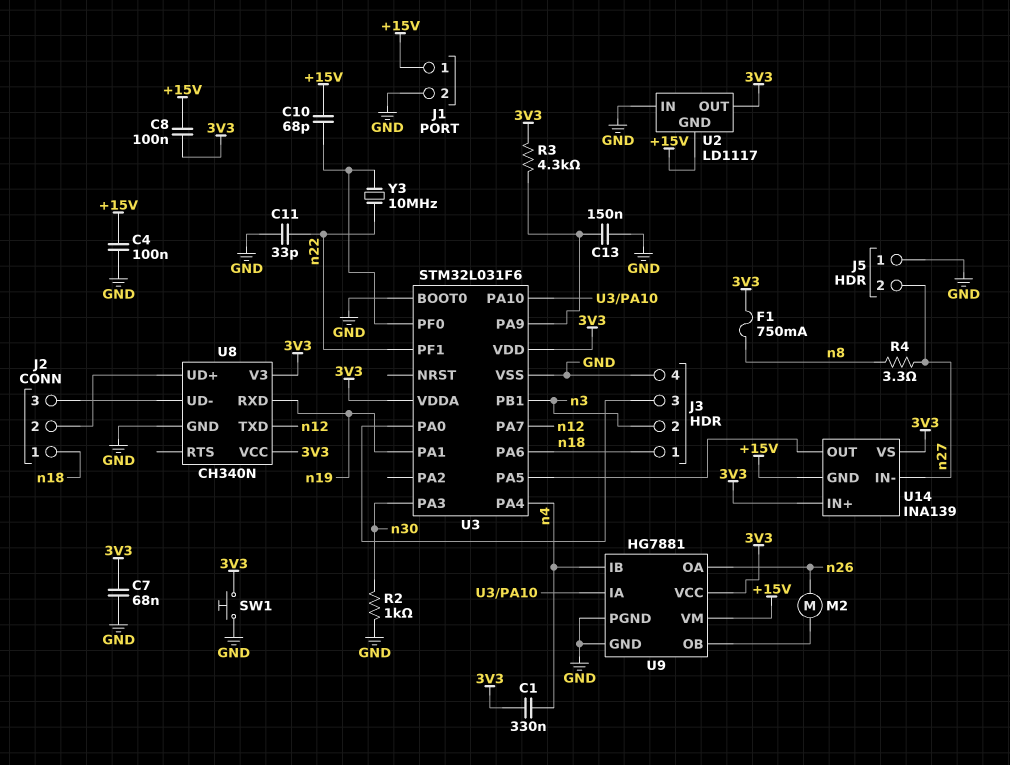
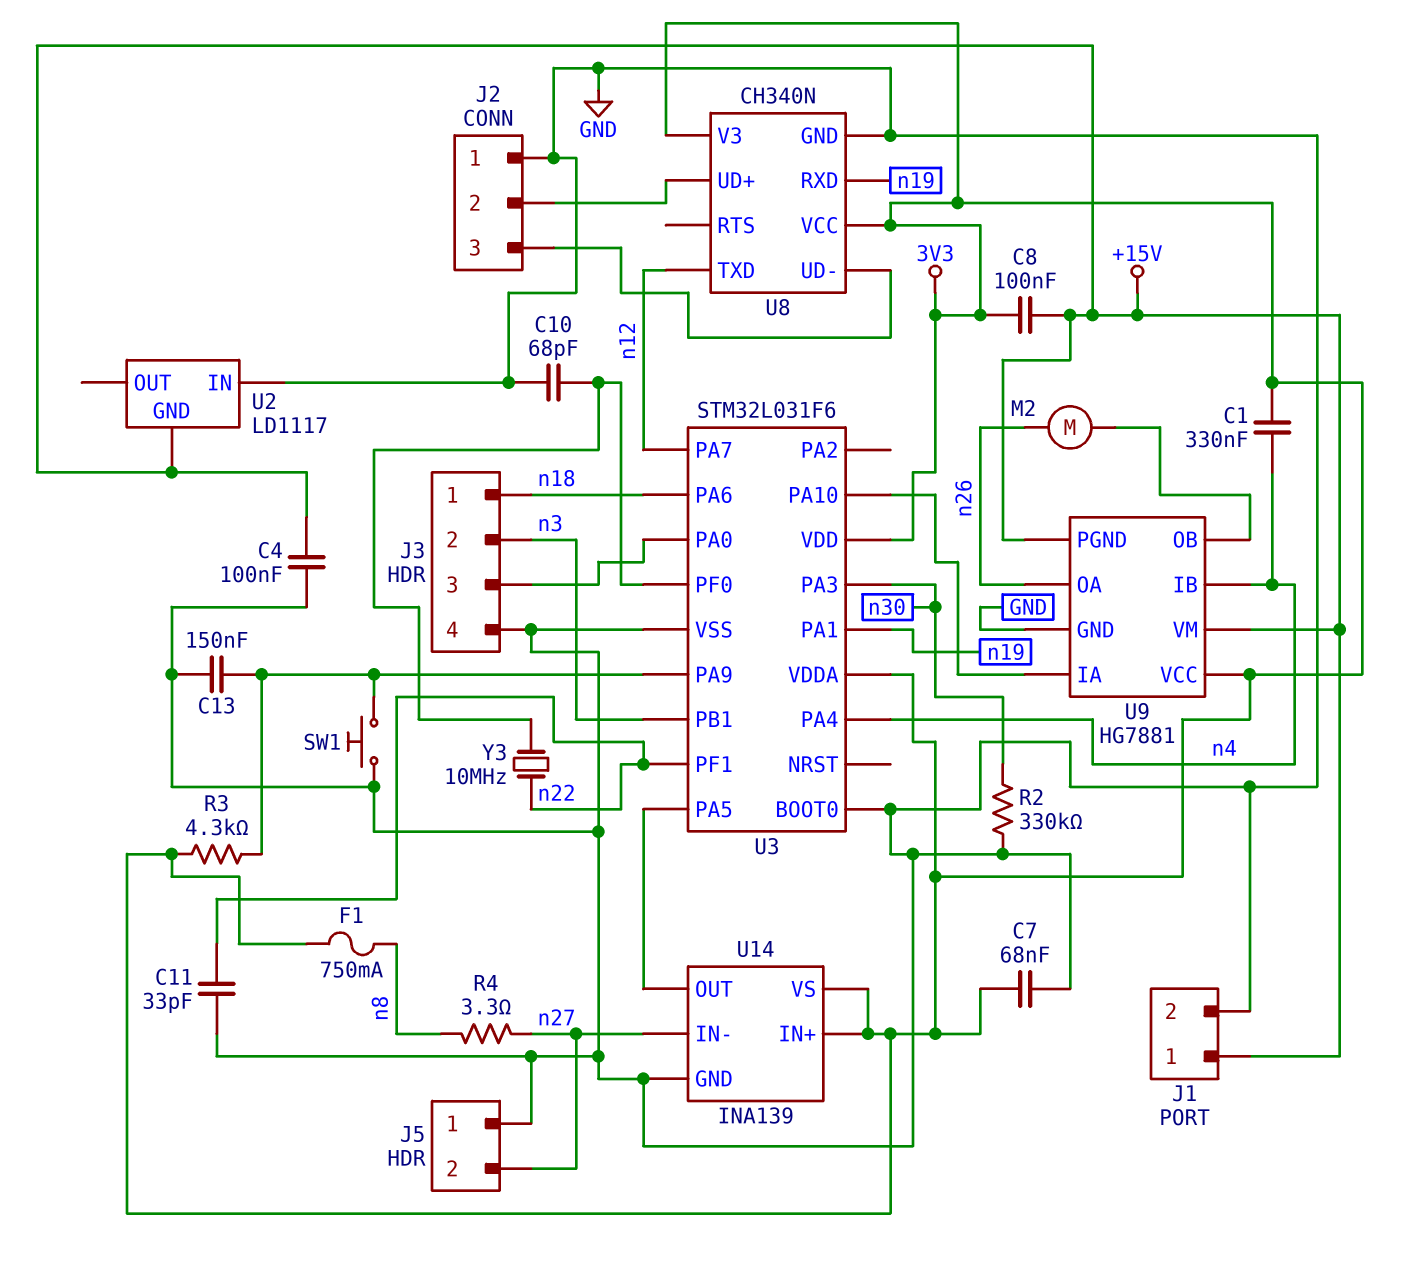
C10: 68pF (+15V, U3/PF0) -> 68pF (GND, U3/PF0)
J2 pin 1: n18 -> GND
R2: 1k (GND, n30) -> 330k (GND, n30)
SW1: button (3V3, GND) -> button (GND, U3/PA9)
U2 pin OUT: 3V3 -> none
U9 pin PGND: GND -> +15V
U14 pin GND: +15V -> GND

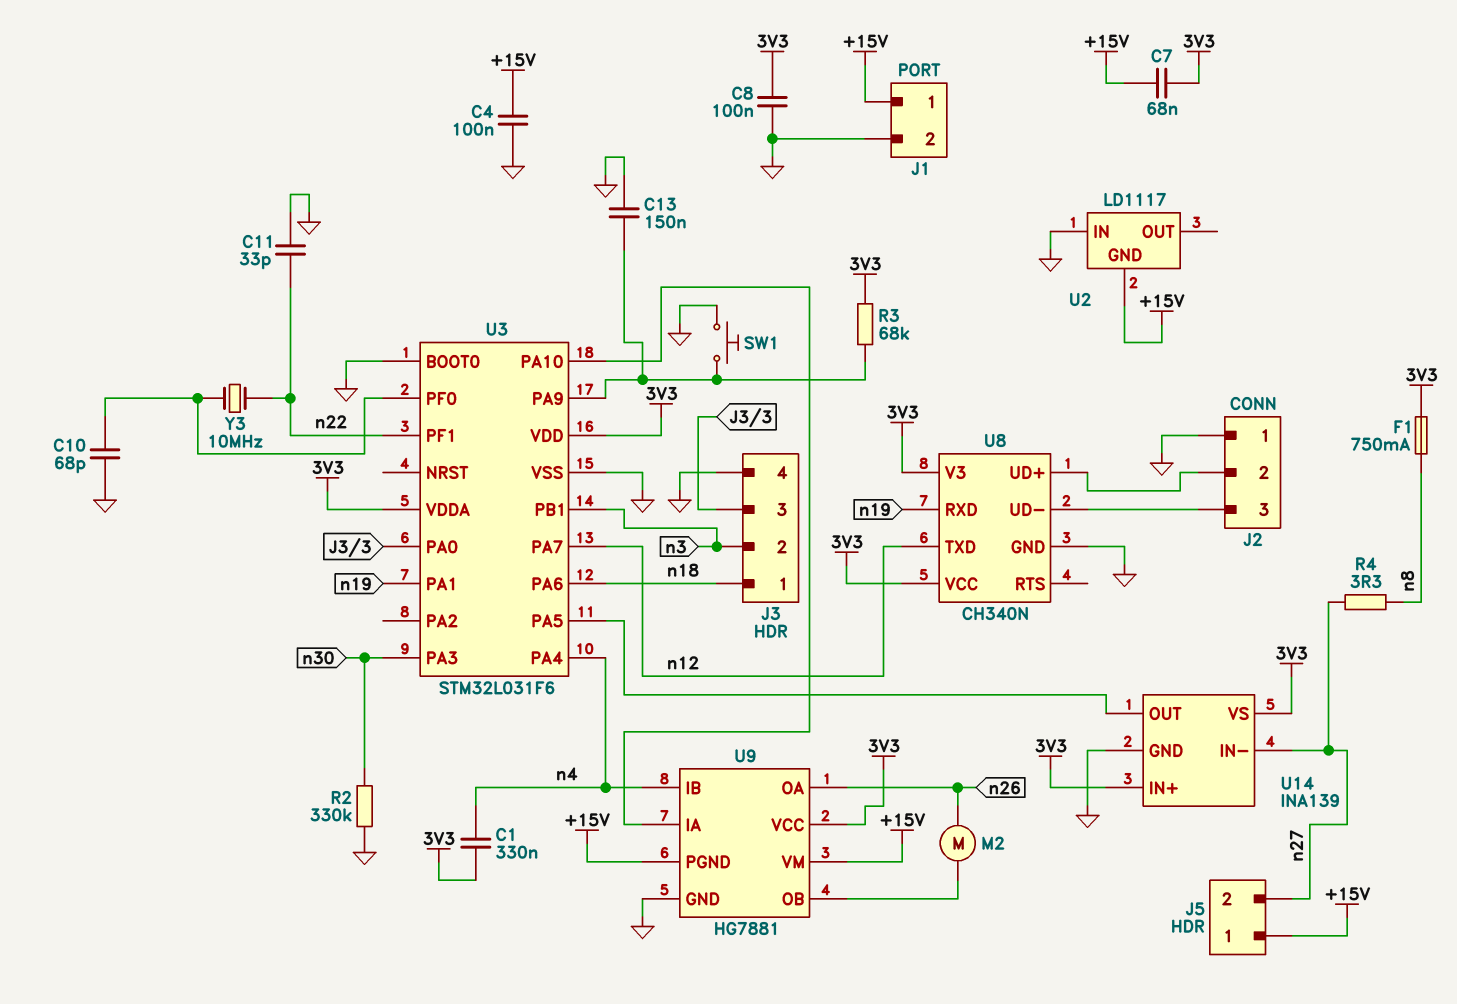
C7: 68nF (3V3, GND) -> 68nF (+15V, 3V3)
C8: 100nF (+15V, 3V3) -> 100nF (3V3, GND)
J5 pin 1: GND -> +15V
R3: 4.3k (3V3, U3/PA9) -> 68k (3V3, U3/PA9)

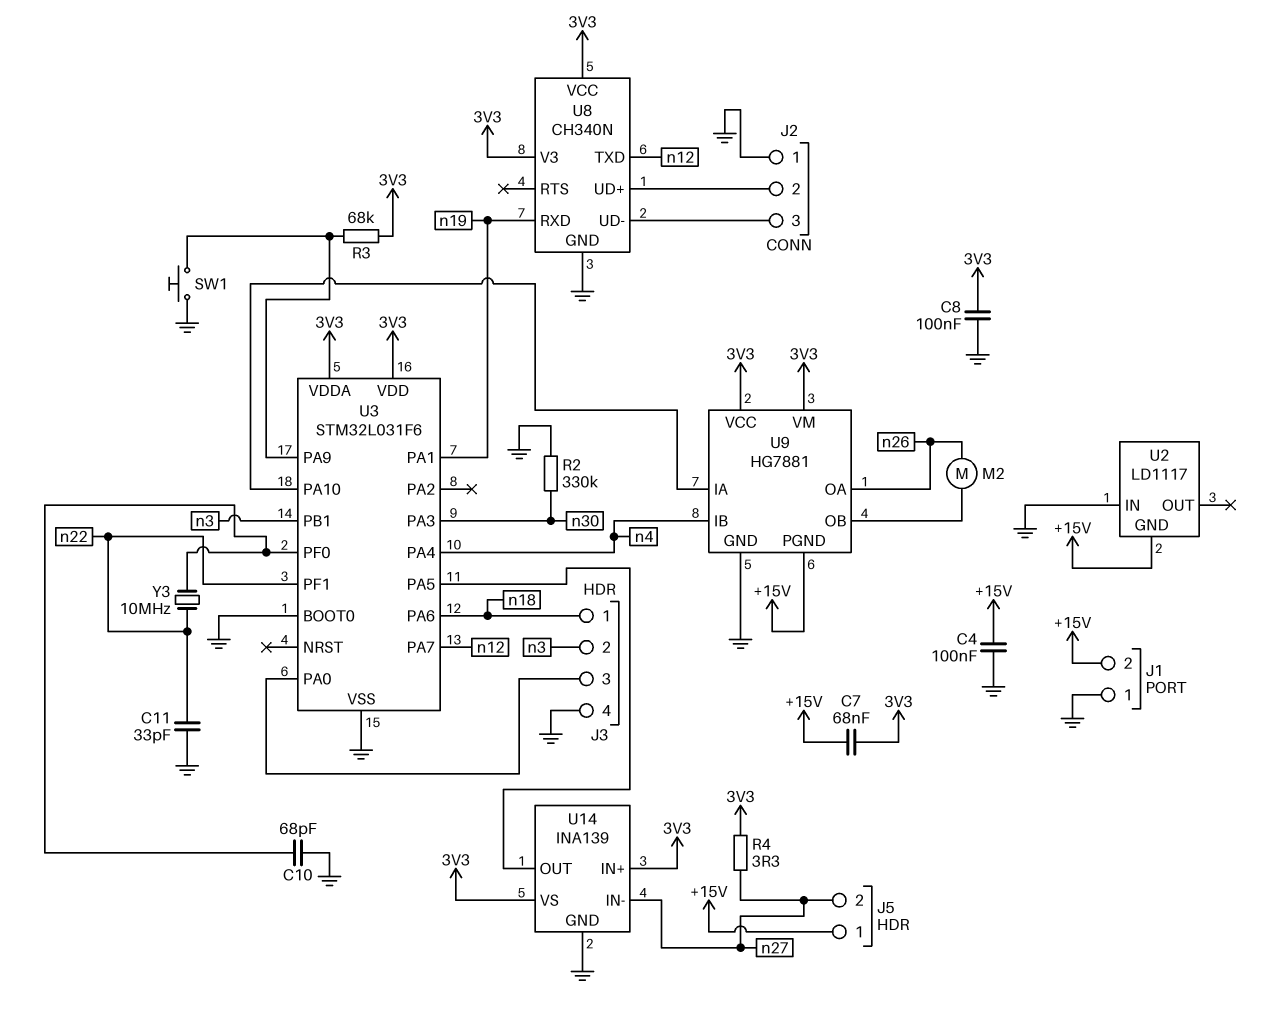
C1: 330nF (3V3, n4) -> none
C13: 150nF (GND, U3/PA9) -> none
F1: 750mA (3V3, n8) -> none
J1 pin 1: +15V -> GND
J1 pin 2: GND -> +15V
R4: 3.3 (n8, n27) -> 3.3 (3V3, n27)
U9 pin VM: +15V -> 3V3

